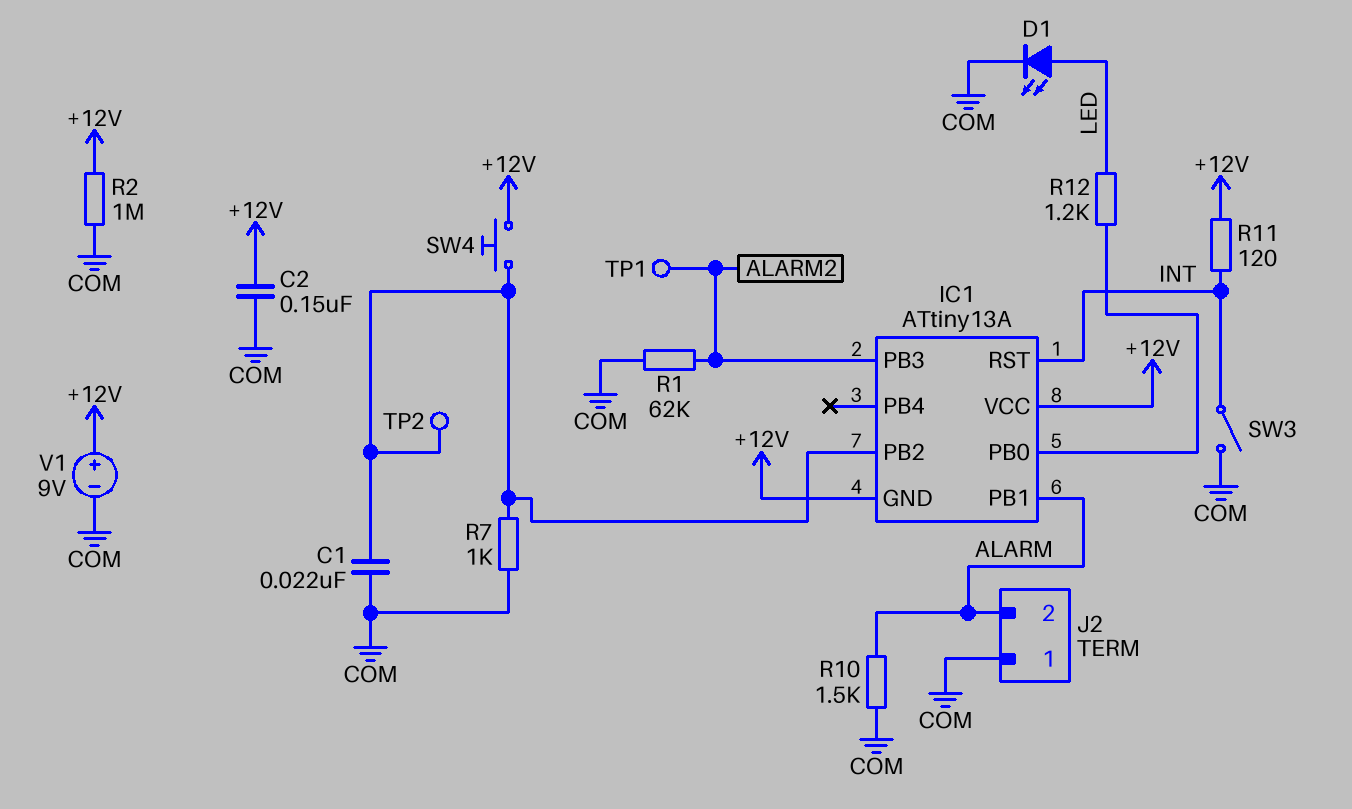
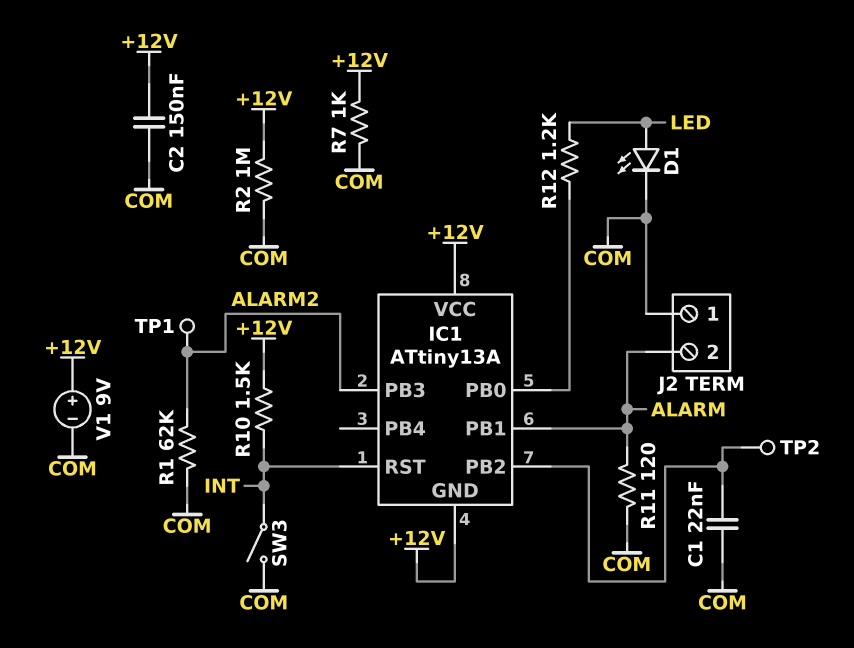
R7: 1k (COM, IC1/PB2) -> 1k (+12V, COM)
R10: 1.5k (ALARM, COM) -> 1.5k (+12V, INT)
R11: 120 (+12V, INT) -> 120 (ALARM, COM)
SW4: button (+12V, IC1/PB2) -> none

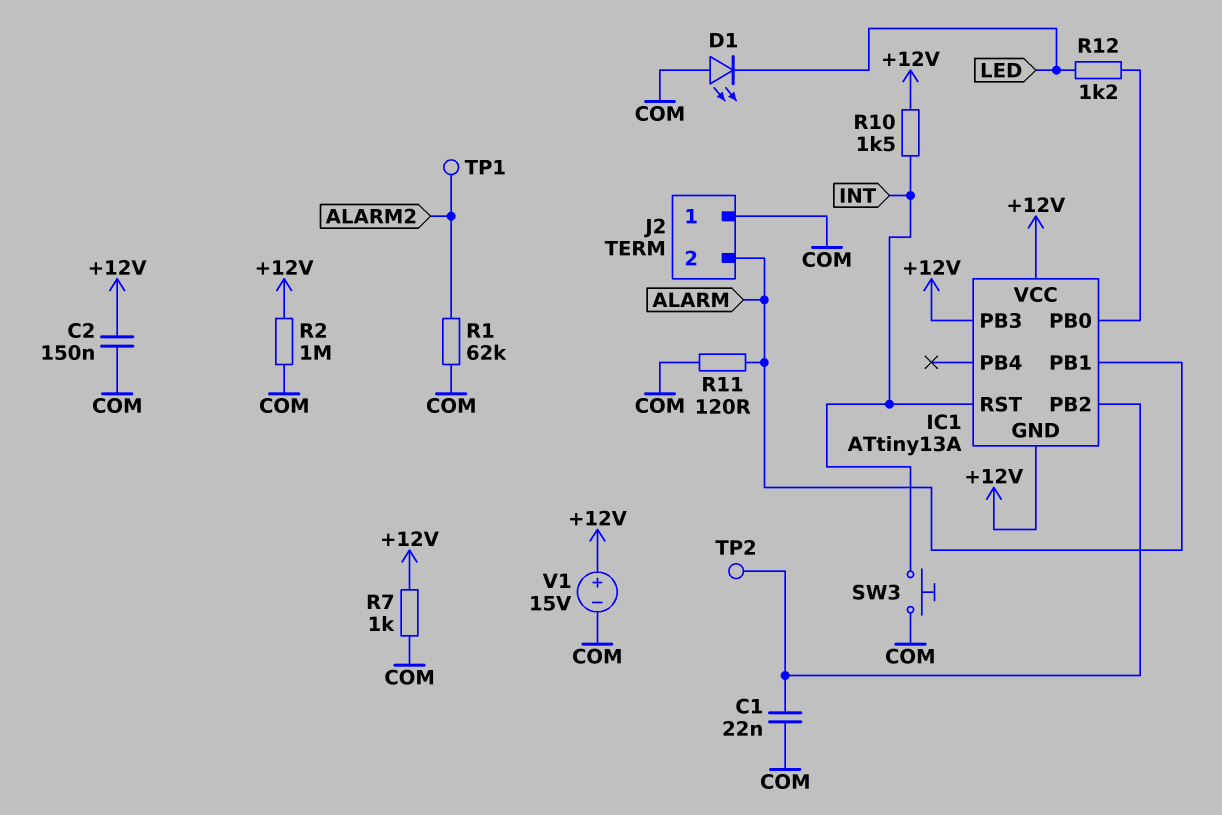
D1: LED (A LED, K COM) -> LED (A COM, K LED)
IC1 pin PB3: ALARM2 -> +12V
SW3: switch (COM, INT) -> button (COM, INT)
V1: 9V (plus +12V, minus COM) -> 15V (plus +12V, minus COM)

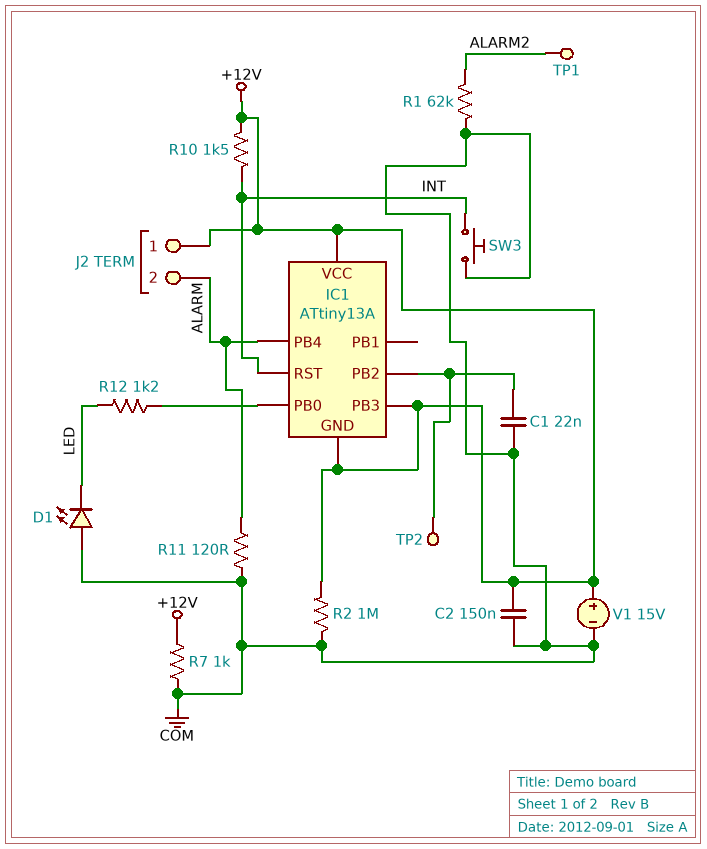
IC1 pin PB1: ALARM -> none
IC1 pin PB4: none -> ALARM
J2 pin 1: COM -> +12V

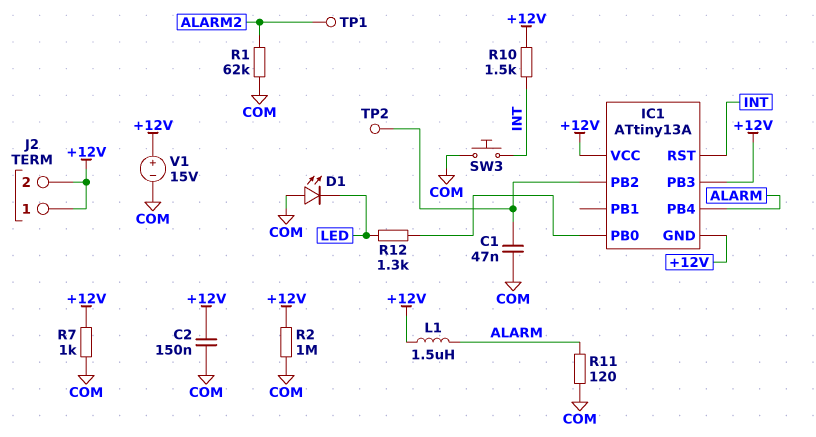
C1: 22nF (COM, IC1/PB2) -> 47nF (COM, IC1/PB2)
J2 pin 2: ALARM -> +12V
L1: none -> 1.5uH (+12V, ALARM)
R12: 1.2k (IC1/PB0, LED) -> 1.3k (IC1/PB0, LED)

